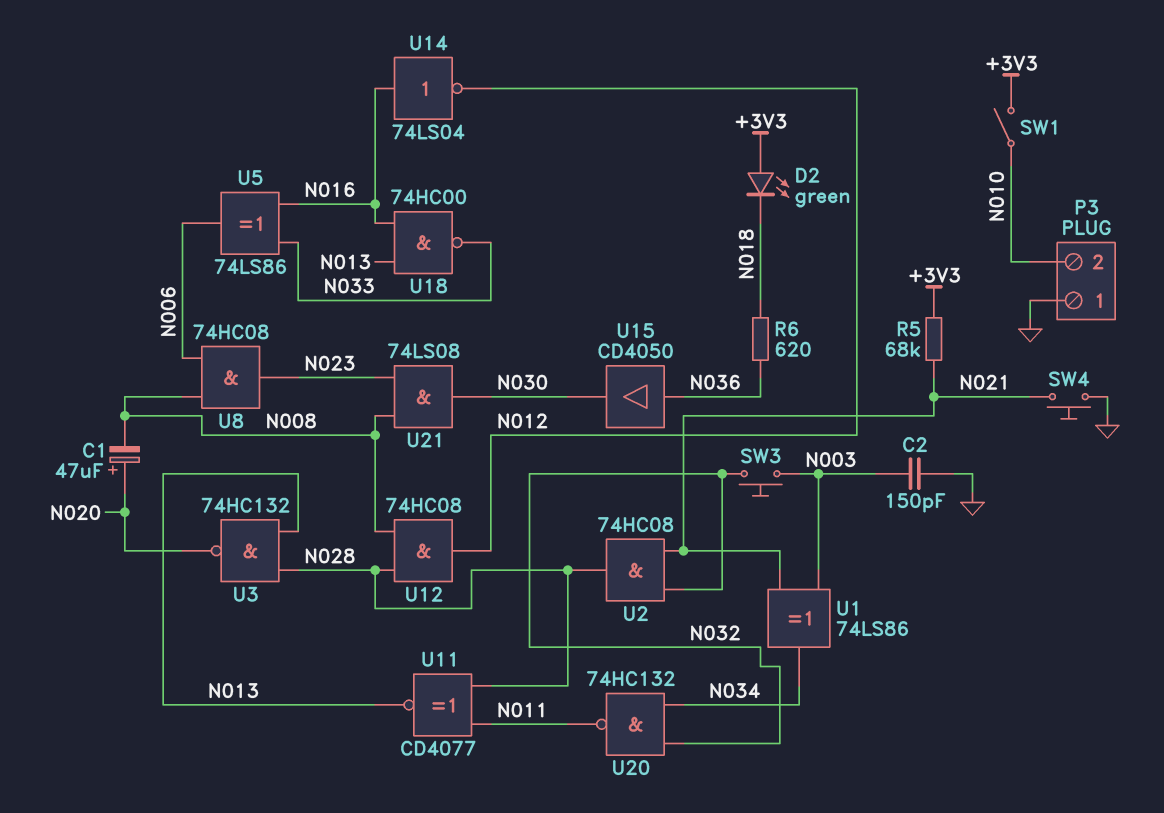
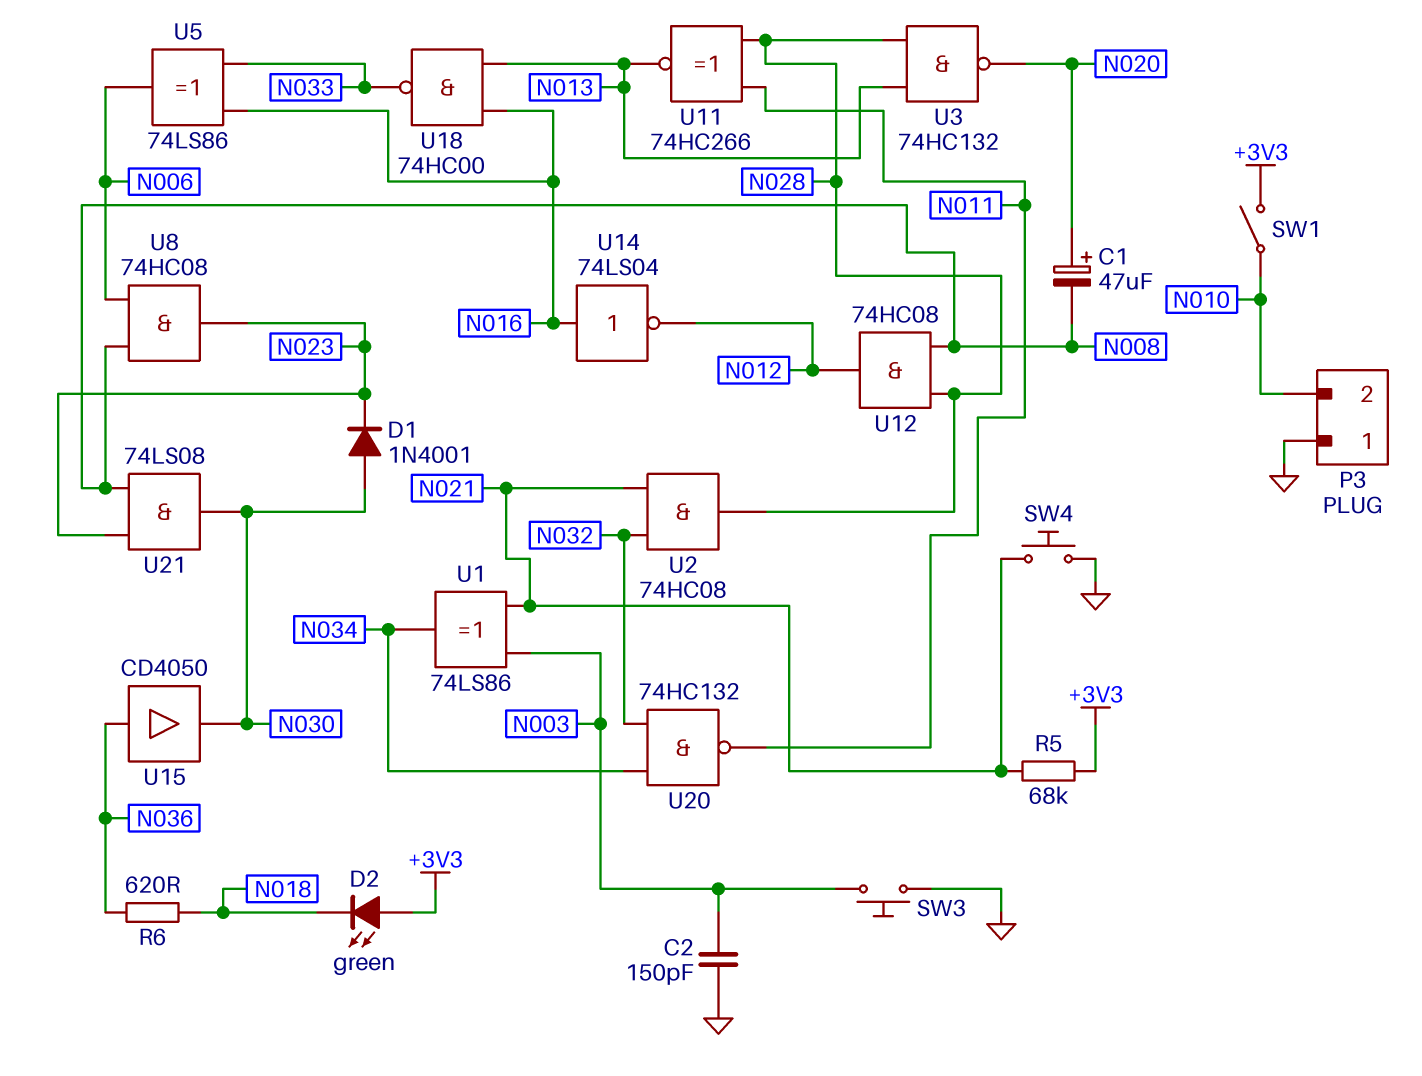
D1: none -> diode 1N4001 (A N030, K N023)
SW3: button (N003, N032) -> button (GND, N003)
U11: XNOR CD4077 (in N011, in N028, out N013) -> XNOR 74HC266 (in N011, in N028, out N013)

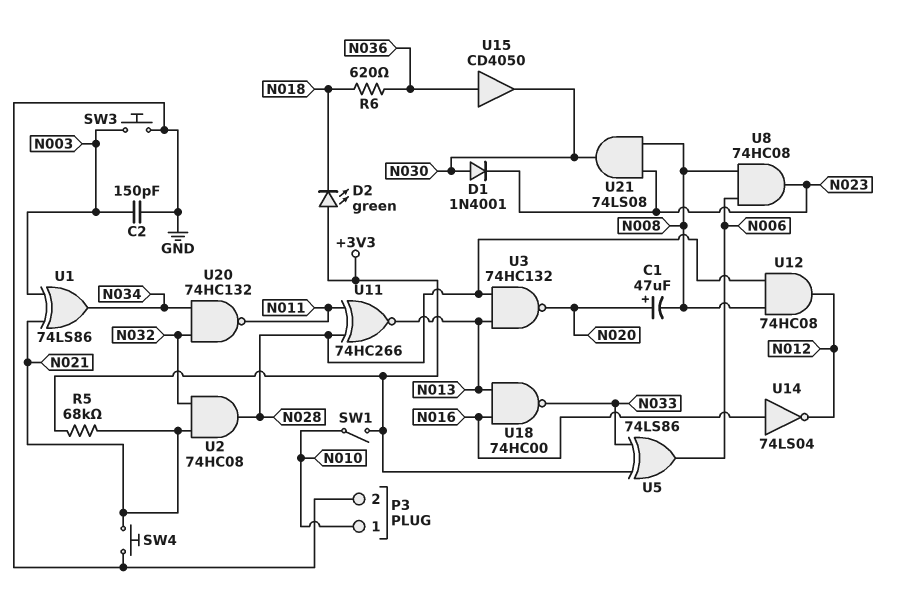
P3 pin 1: GND -> N010
P3 pin 2: N010 -> GND
U5: XOR 74LS86 (in N016, in N033, out N006) -> XOR 74LS86 (in +3V3, in N033, out N006)

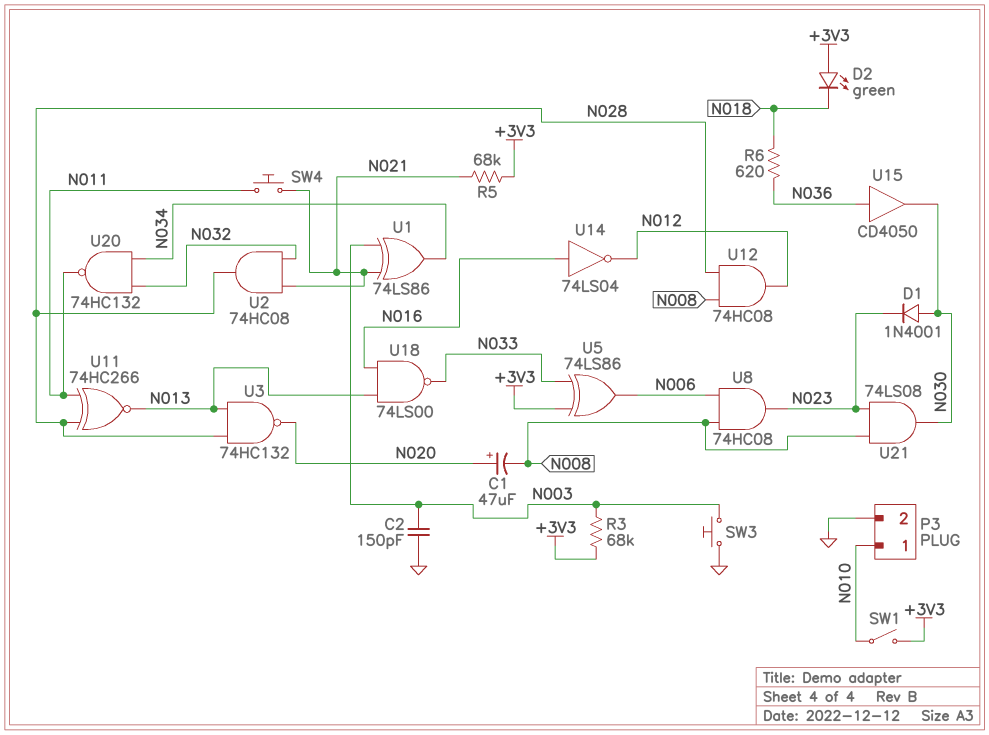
R3: none -> 68k (+3V3, N003)
SW4: button (GND, N021) -> button (N011, N021)
U18: NAND 74HC00 (in N013, in N016, out N033) -> NAND 74LS00 (in N013, in N016, out N033)

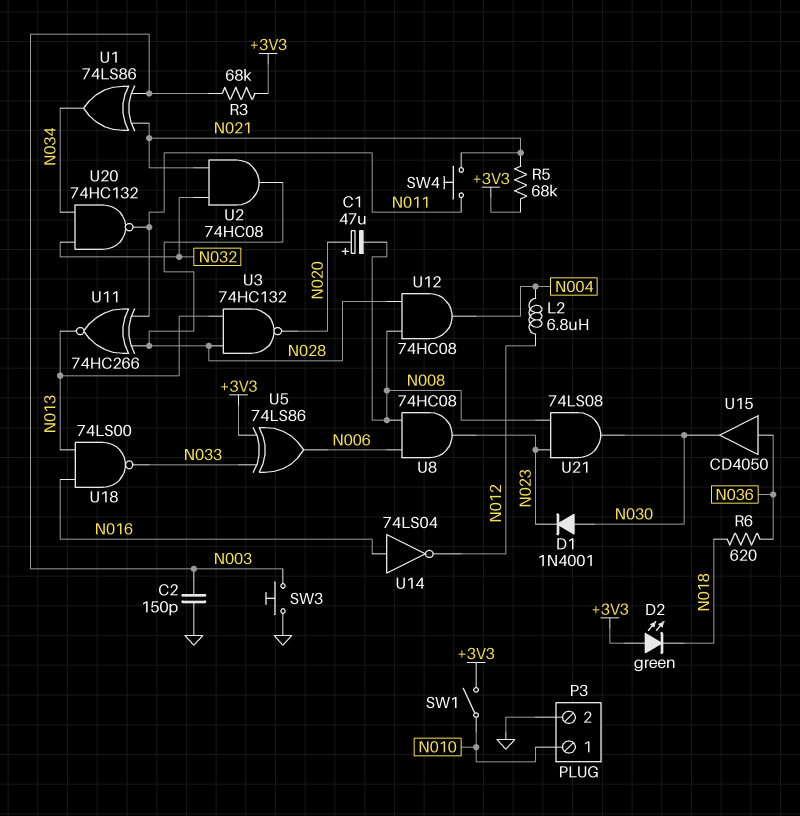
L2: none -> 6.8uH (N004, N012)
U12: AND 74HC08 (in N008, in N028, out N012) -> AND 74HC08 (in N008, in N028, out N004)

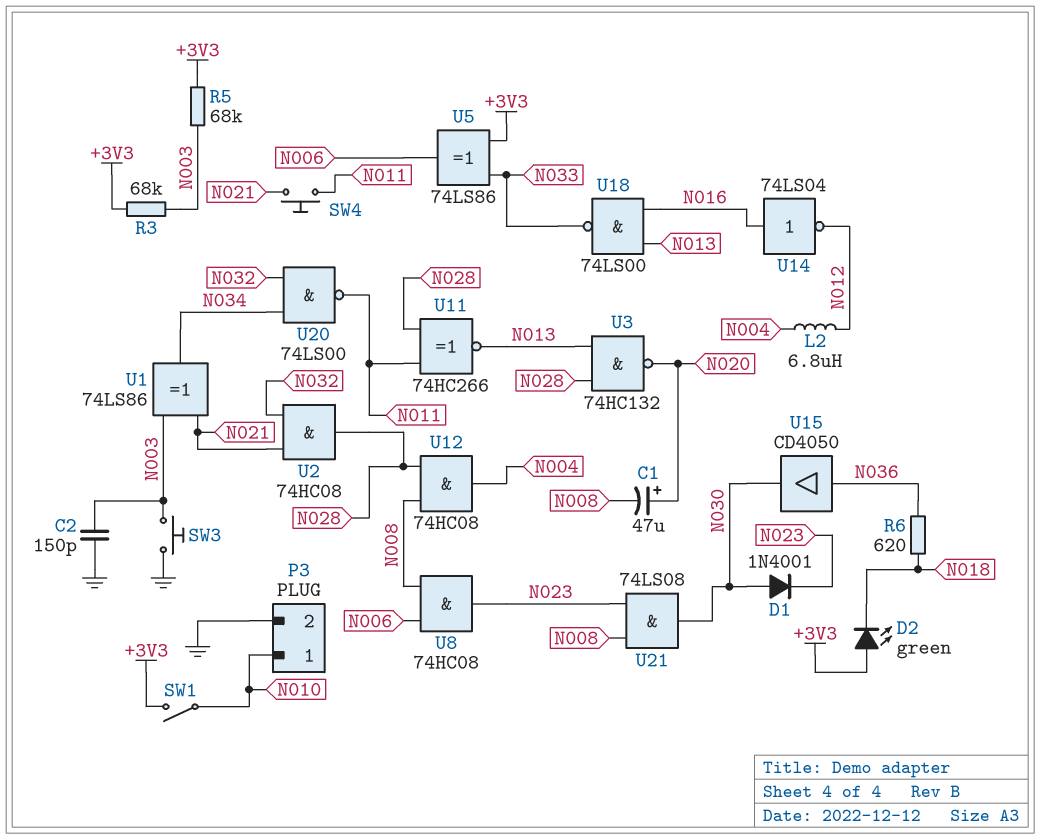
R5: 68k (+3V3, N021) -> 68k (+3V3, N003)
U20: NAND 74HC132 (in N032, in N034, out N011) -> NAND 74LS00 (in N032, in N034, out N011)

